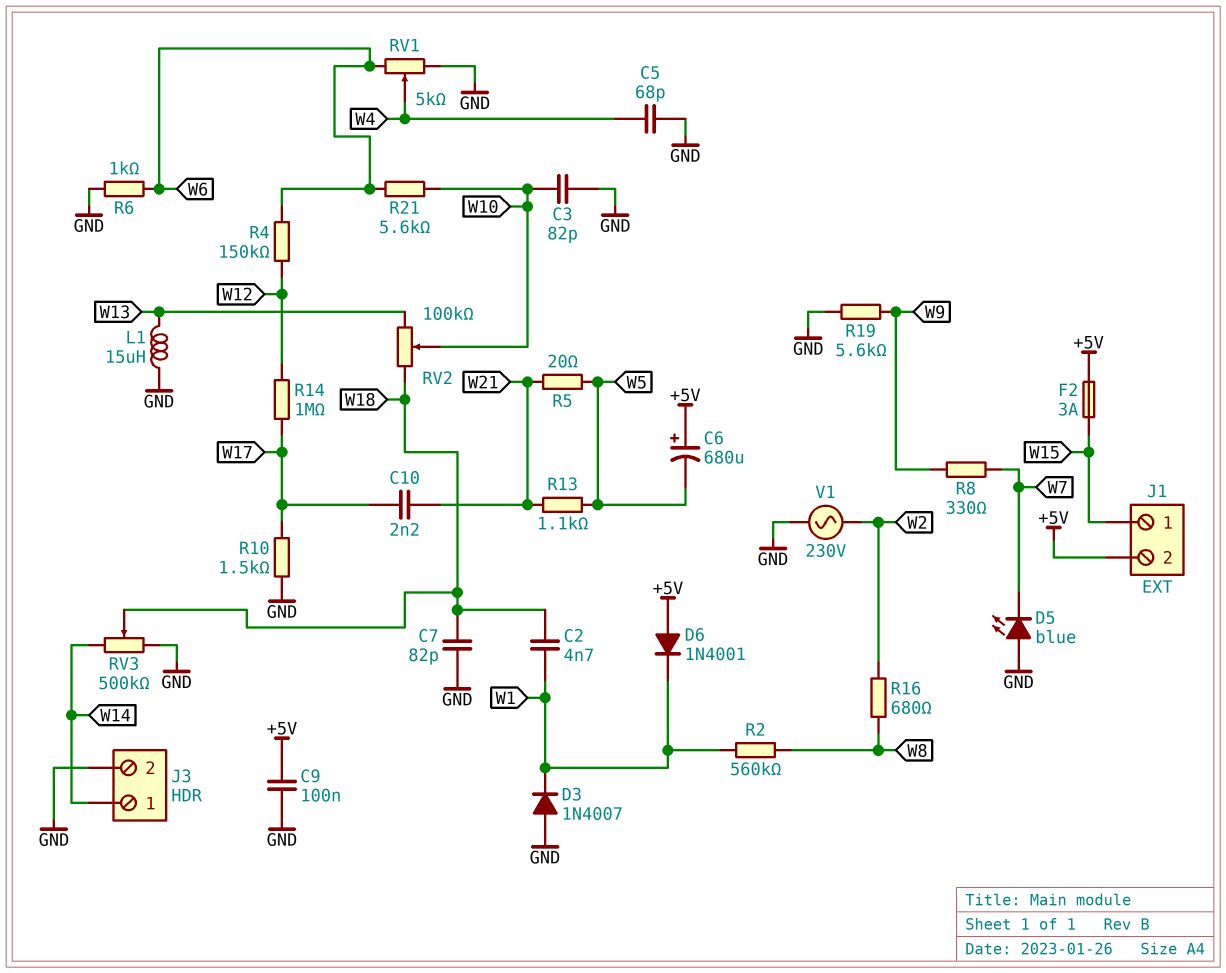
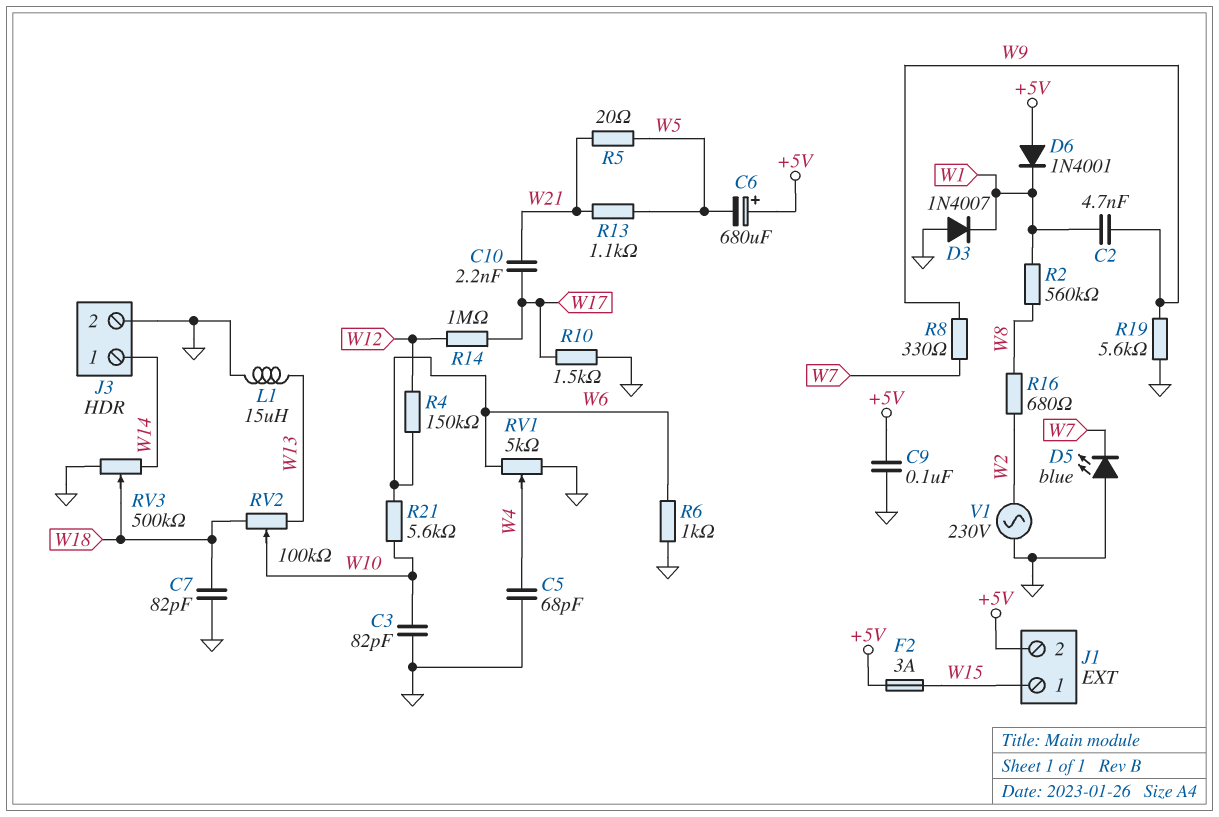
C2: 4.7nF (W1, W18) -> 4.7nF (W1, W9)

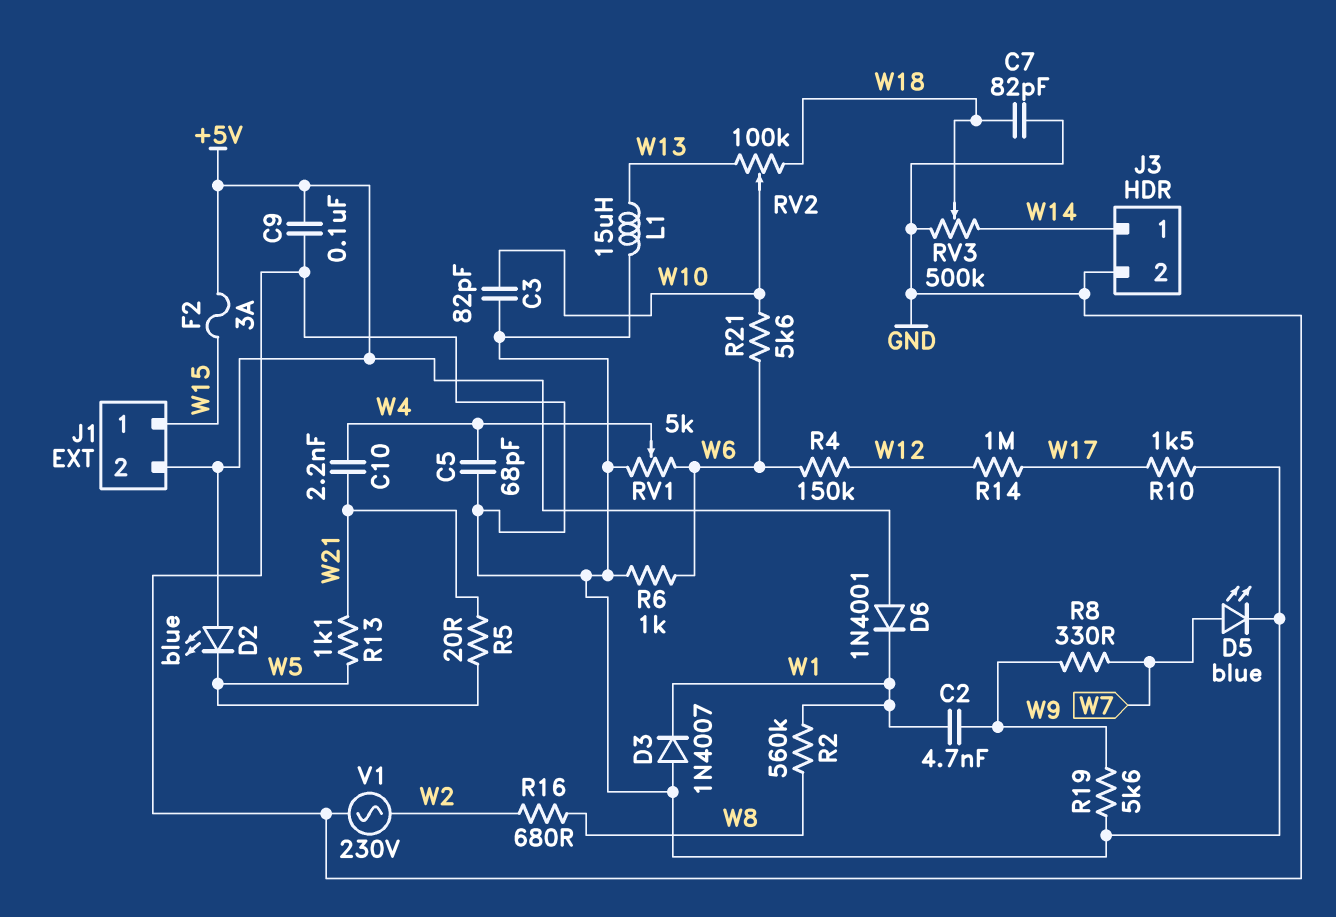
C6: 680uF (plus +5V, minus W5) -> none
C10: 2.2nF (W17, W21) -> 2.2nF (W4, W21)
D2: none -> LED blue (A +5V, K W5)
D5: LED blue (A GND, K W7) -> LED blue (A W7, K GND)

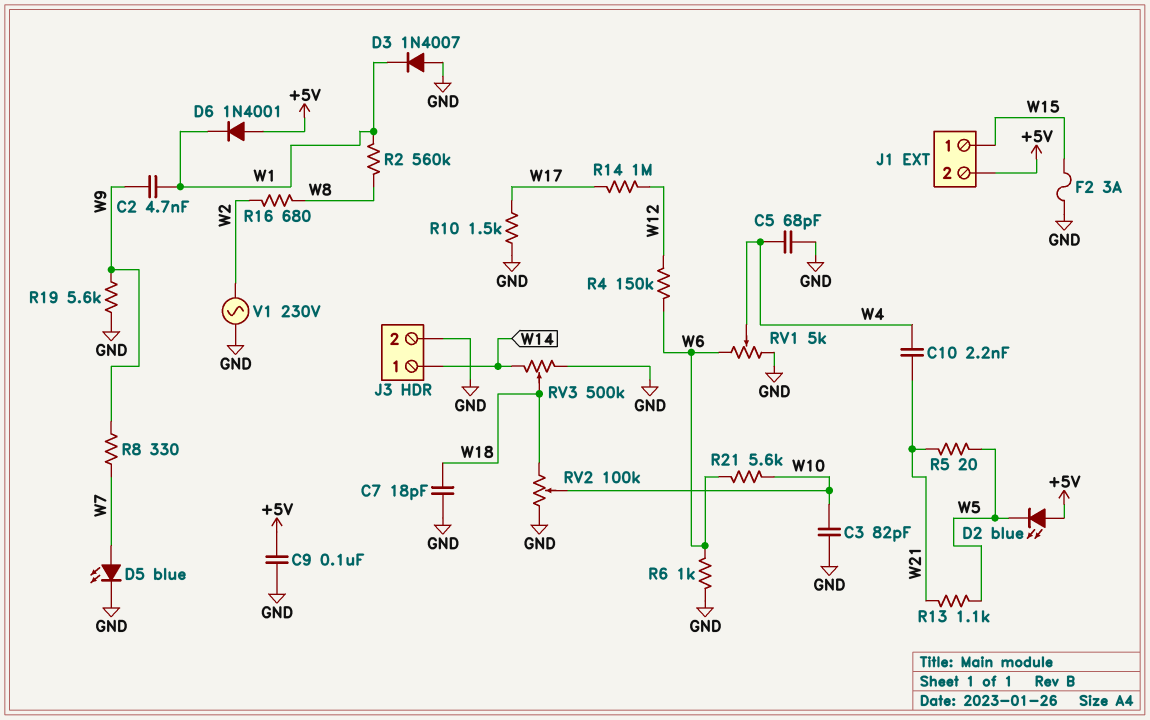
C7: 82pF (GND, W18) -> 18pF (GND, W18)
F2: 3A (+5V, W15) -> 3A (GND, W15)
L1: 15uH (GND, W13) -> none
RV2: 100k (W13, W18, wiper W10) -> 100k (GND, W18, wiper W10)

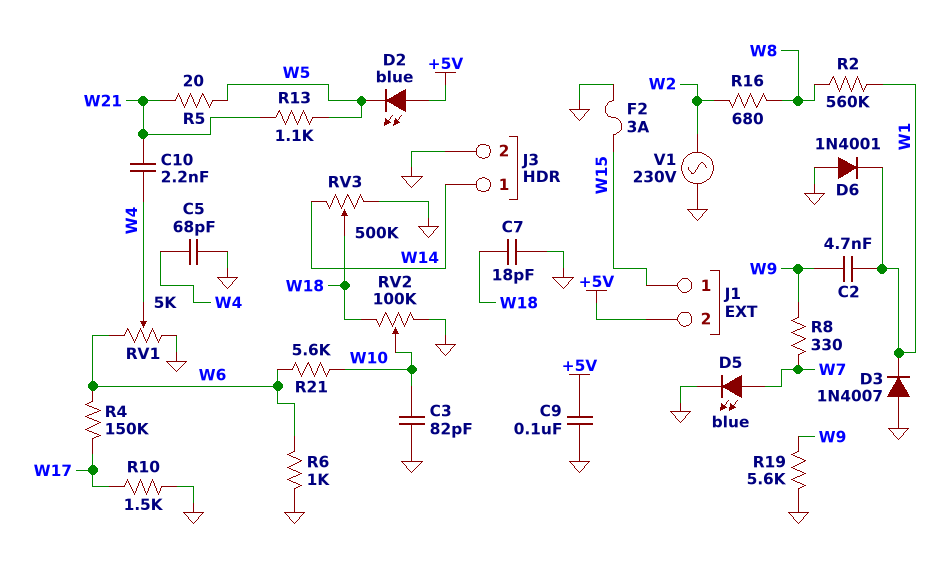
D6: diode 1N4001 (A +5V, K W1) -> diode 1N4001 (A GND, K W1)
R4: 150k (W6, W12) -> 150k (W6, W17)
R14: 1M (W12, W17) -> none

